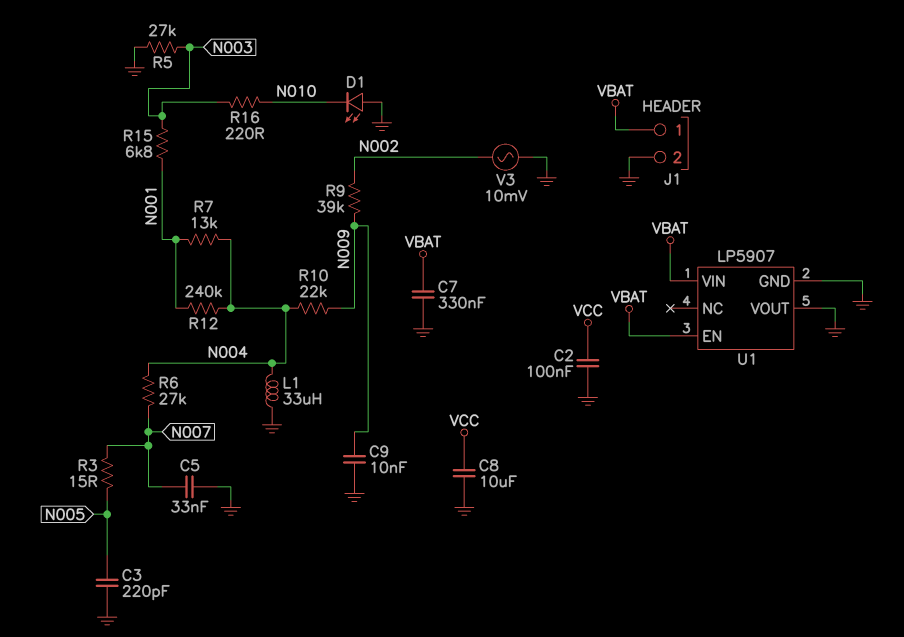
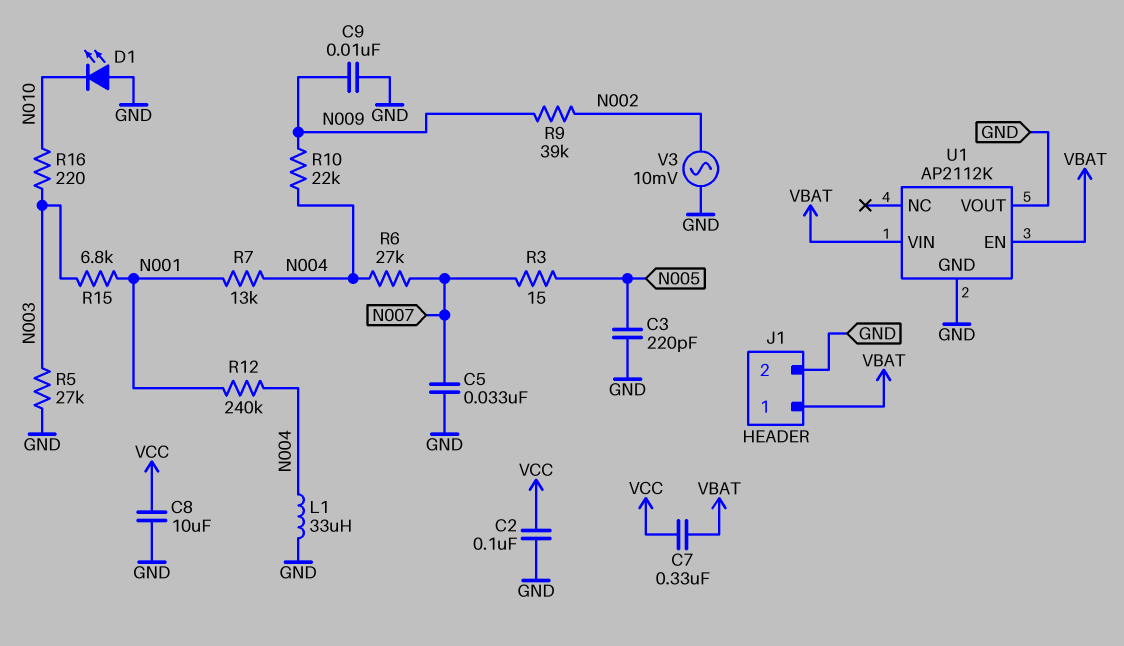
C7: 330nF (GND, VBAT) -> 330nF (VBAT, VCC)
U1: LP5907 -> AP2112K

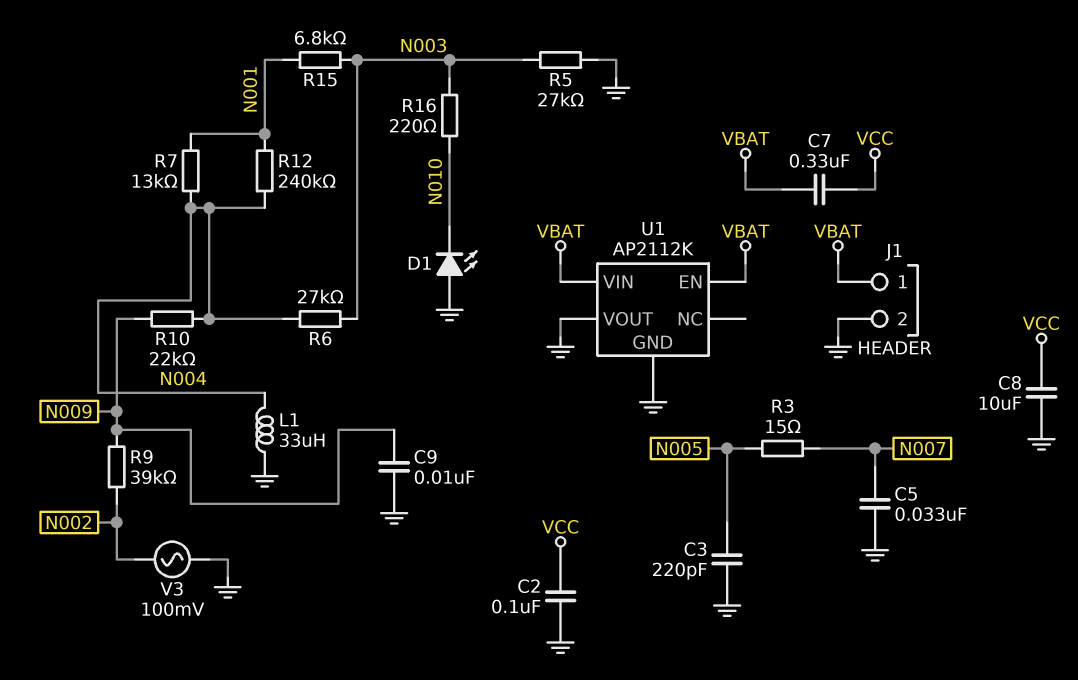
R6: 27k (N004, N007) -> 27k (N003, N004)
V3: AC 10mV (GND, N002) -> AC 100mV (GND, N002)

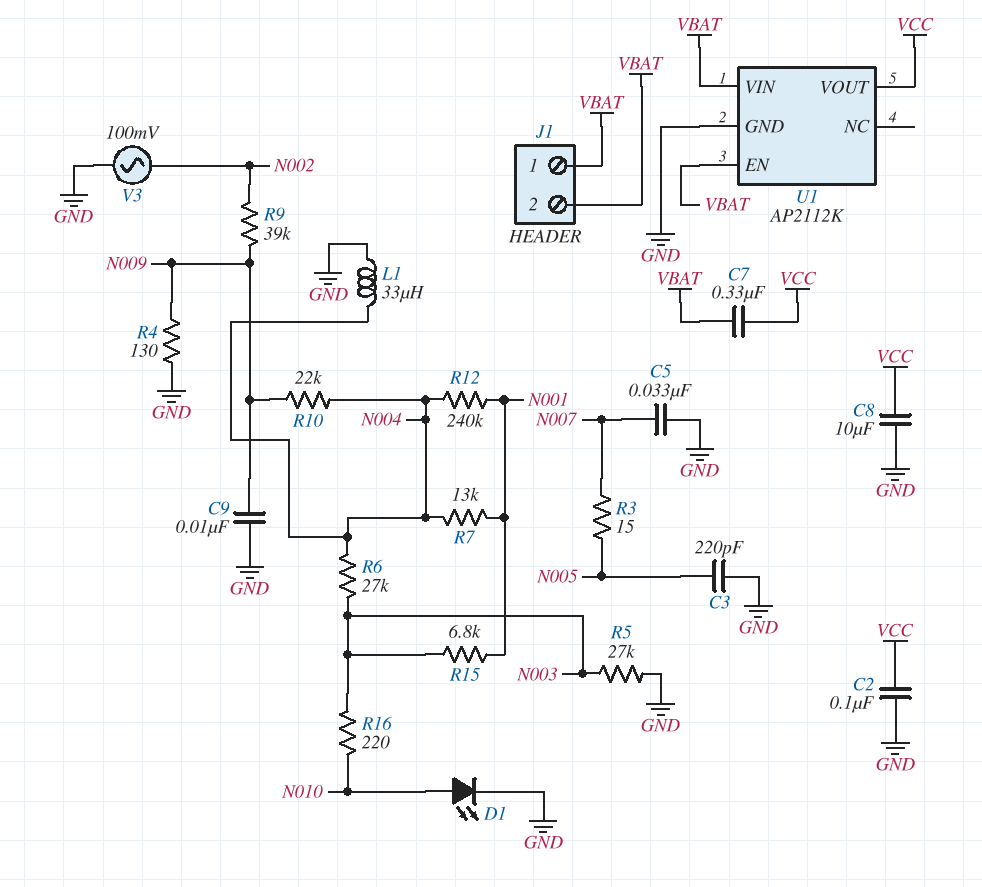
D1: LED (A GND, K N010) -> LED (A N010, K GND)
J1 pin 2: GND -> VBAT
R4: none -> 130 (GND, N009)
U1 pin VOUT: GND -> VCC

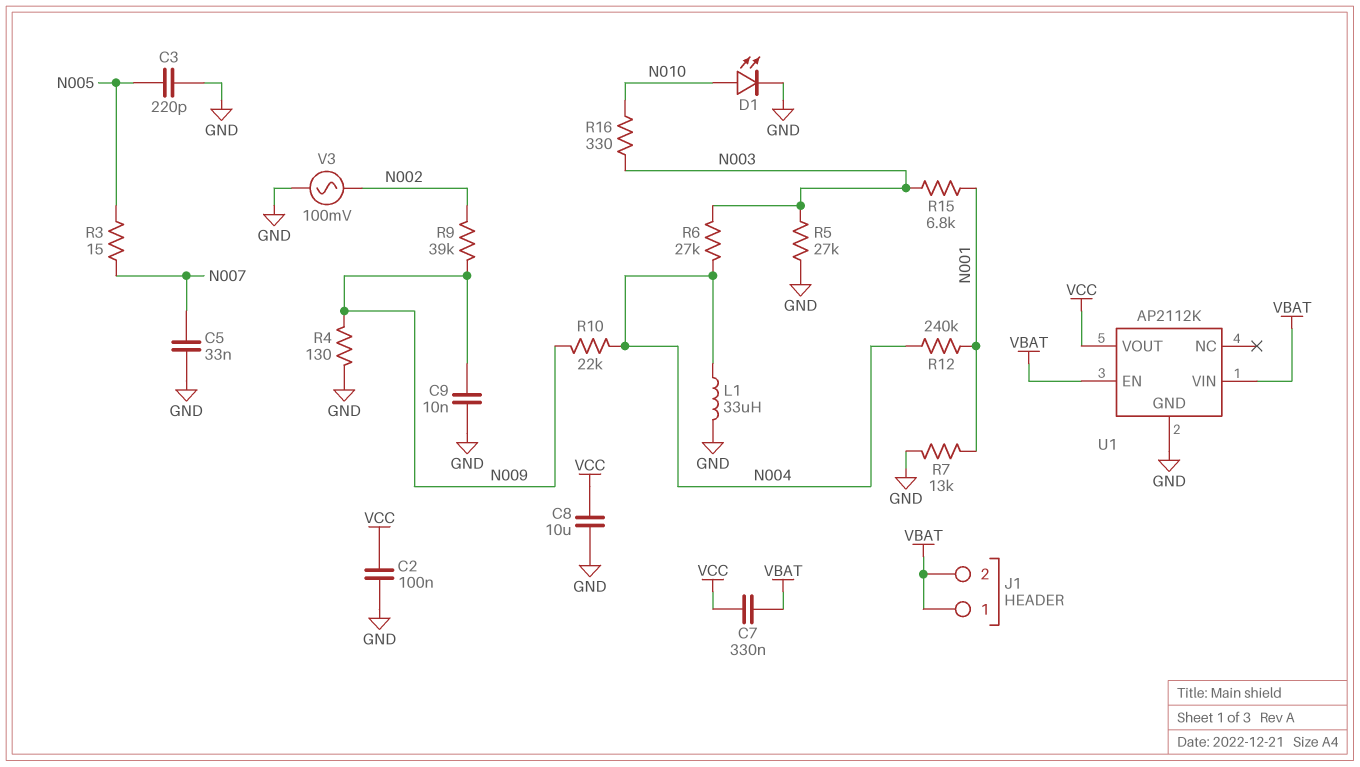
R7: 13k (N001, N004) -> 13k (GND, N001)
R16: 220 (N003, N010) -> 330 (N003, N010)

